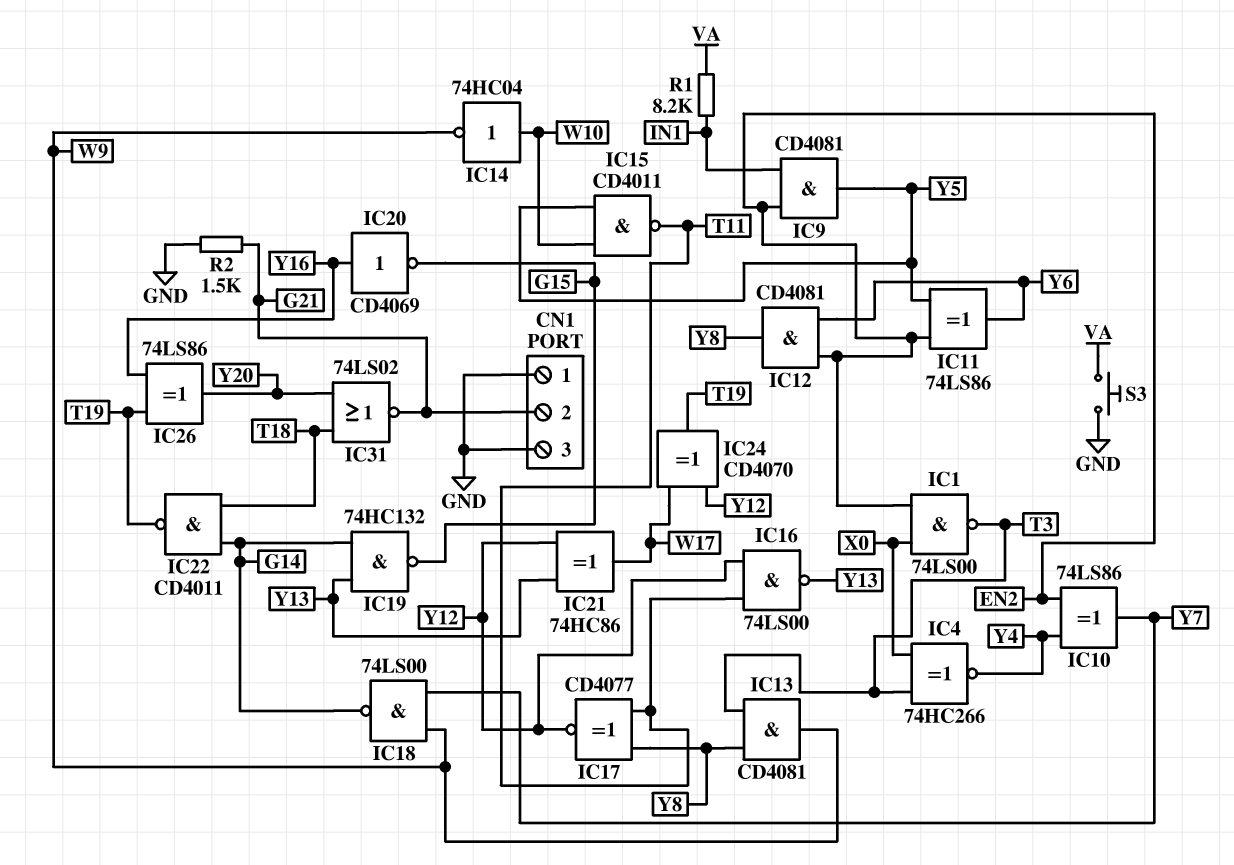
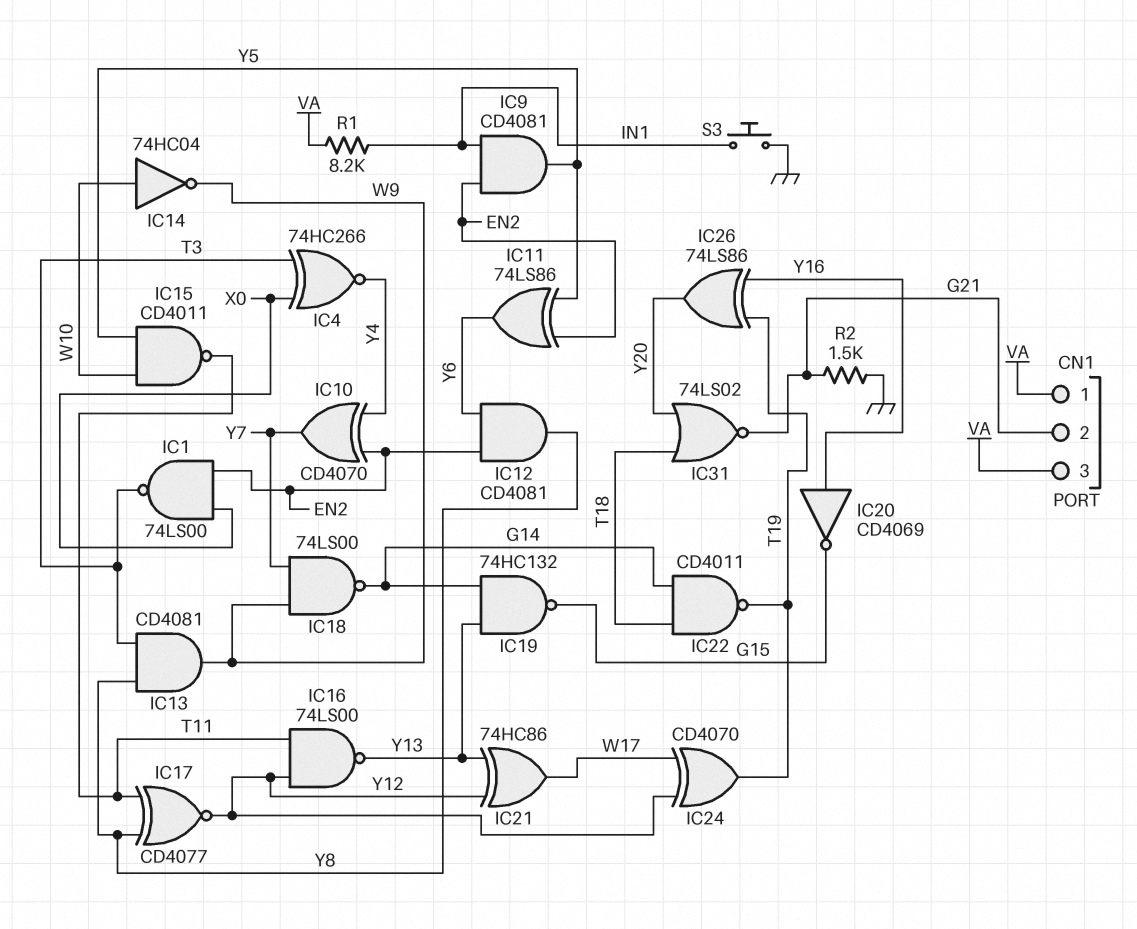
CN1 pin 1: GND -> VA
CN1 pin 3: GND -> VA
IC10: XOR 74LS86 (in EN2, in Y4, out Y7) -> XOR CD4070 (in EN2, in Y4, out Y7)
S3: button (GND, VA) -> button (GND, IN1)

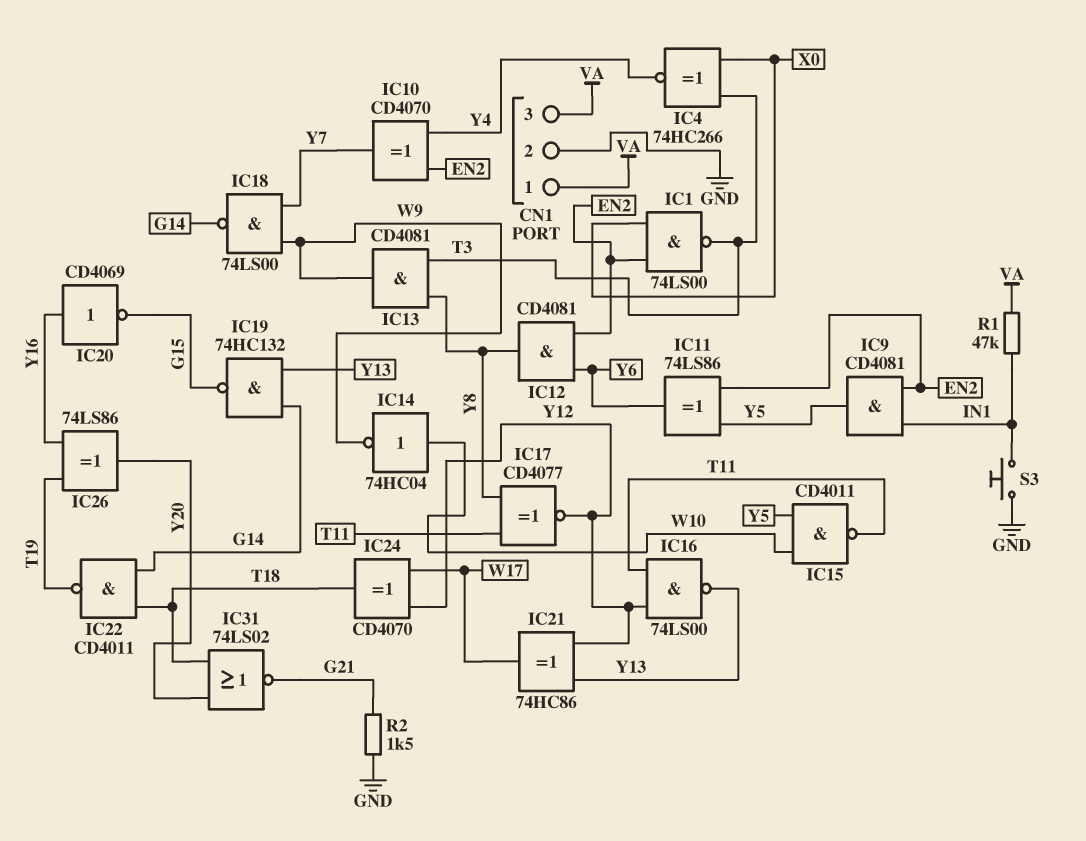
CN1 pin 2: G21 -> GND
IC24: XOR CD4070 (in W17, in Y12, out T19) -> XOR CD4070 (in W17, in Y12, out T18)
R1: 8.2k (IN1, VA) -> 47k (IN1, VA)

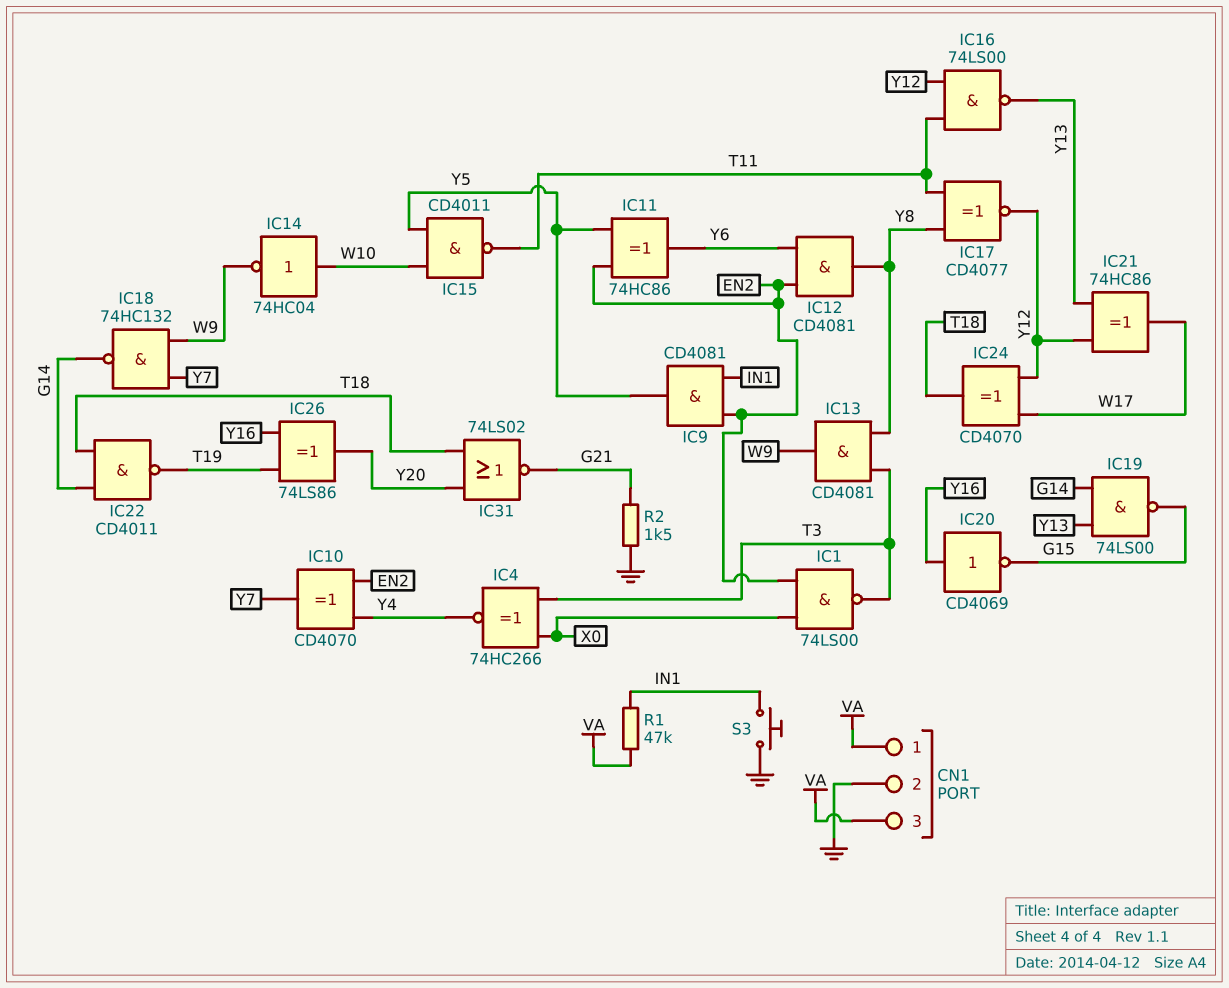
IC11: XOR 74LS86 (in EN2, in Y5, out Y6) -> XOR 74HC86 (in EN2, in Y5, out Y6)
IC18: NAND 74LS00 (in W9, in Y7, out G14) -> NAND 74HC132 (in W9, in Y7, out G14)
IC19: NAND 74HC132 (in G14, in Y13, out G15) -> NAND 74LS00 (in G14, in Y13, out G15)

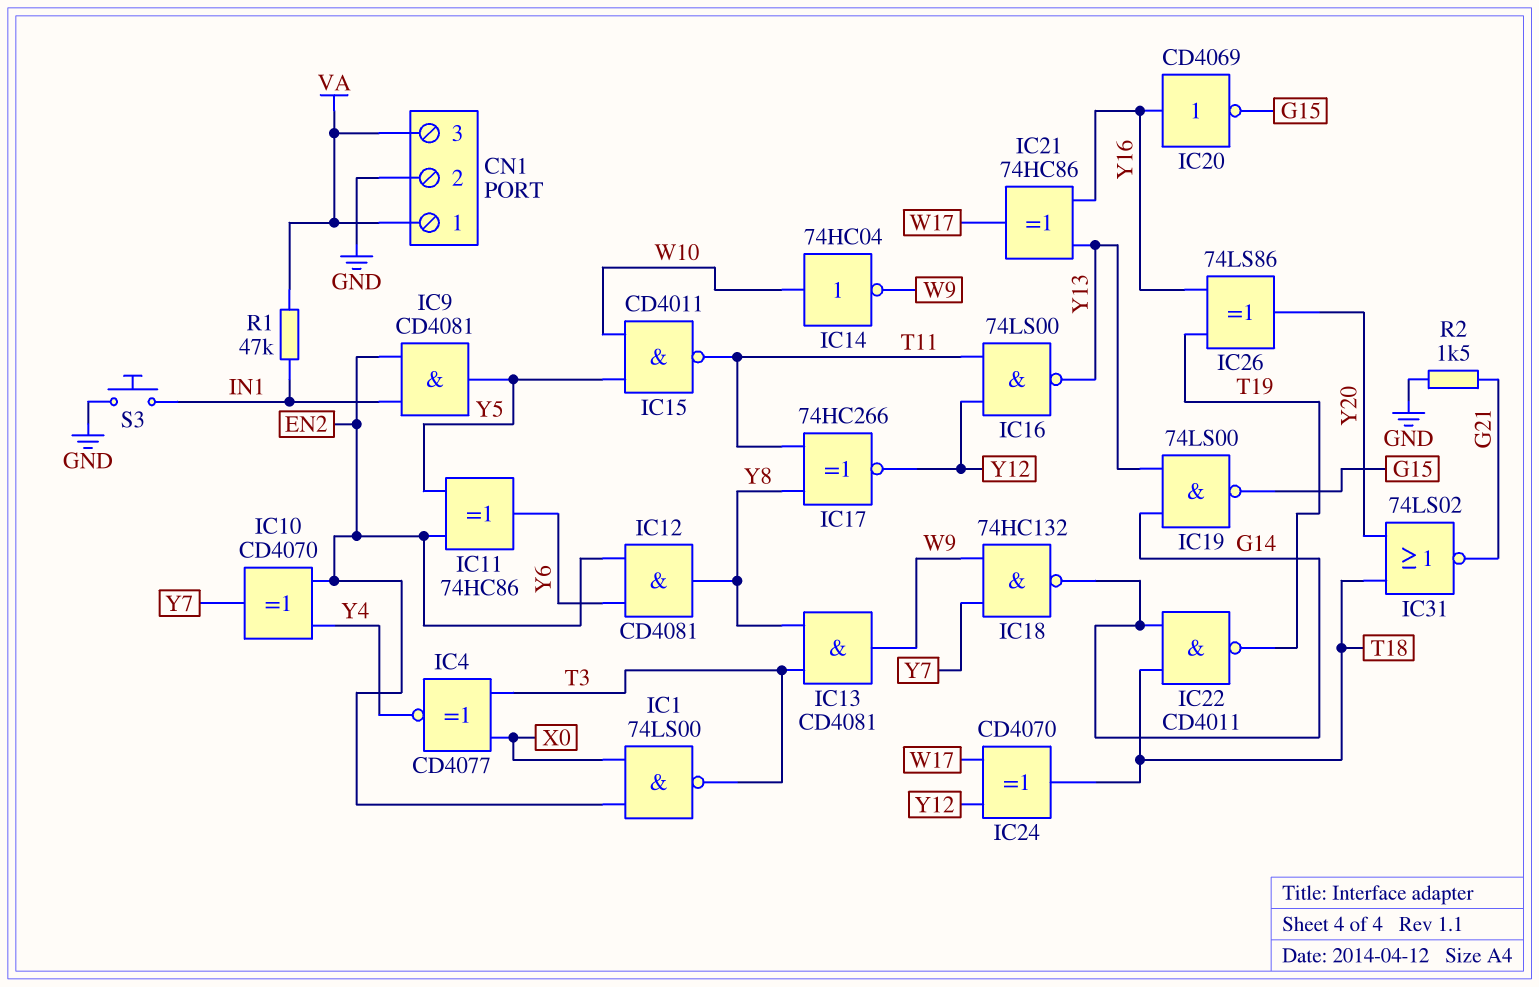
IC4: XNOR 74HC266 (in T3, in X0, out Y4) -> XNOR CD4077 (in T3, in X0, out Y4)
IC17: XNOR CD4077 (in T11, in Y8, out Y12) -> XNOR 74HC266 (in T11, in Y8, out Y12)
IC21: XOR 74HC86 (in Y12, in Y13, out W17) -> XOR 74HC86 (in Y13, in Y16, out W17)

